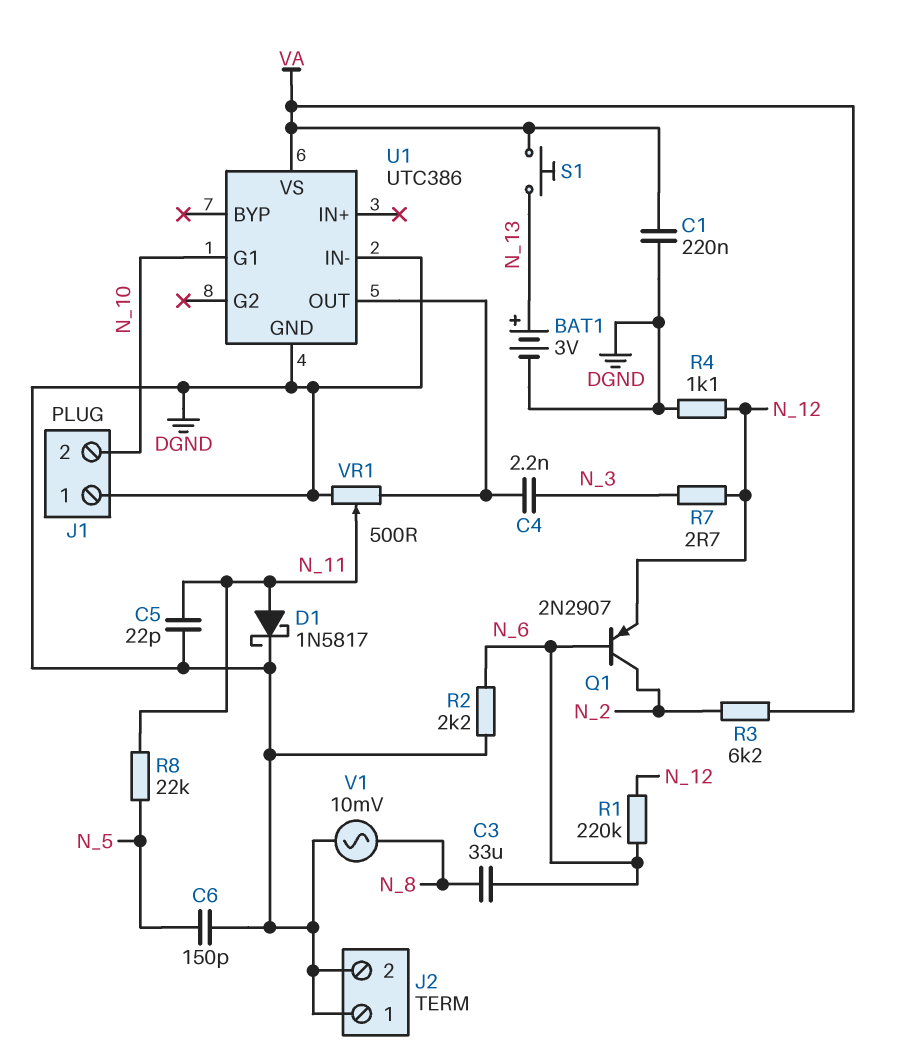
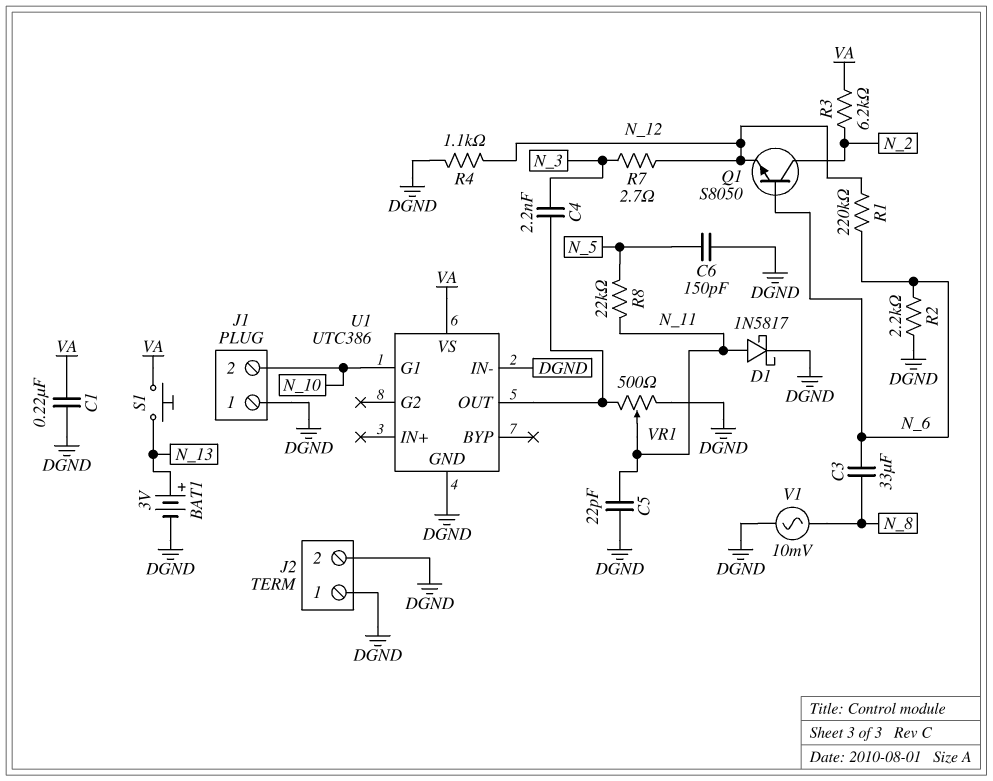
Q1: PNP 2N2907 (B N_6, C N_2, E N_12) -> NPN S8050 (B N_6, C N_2, E N_12)

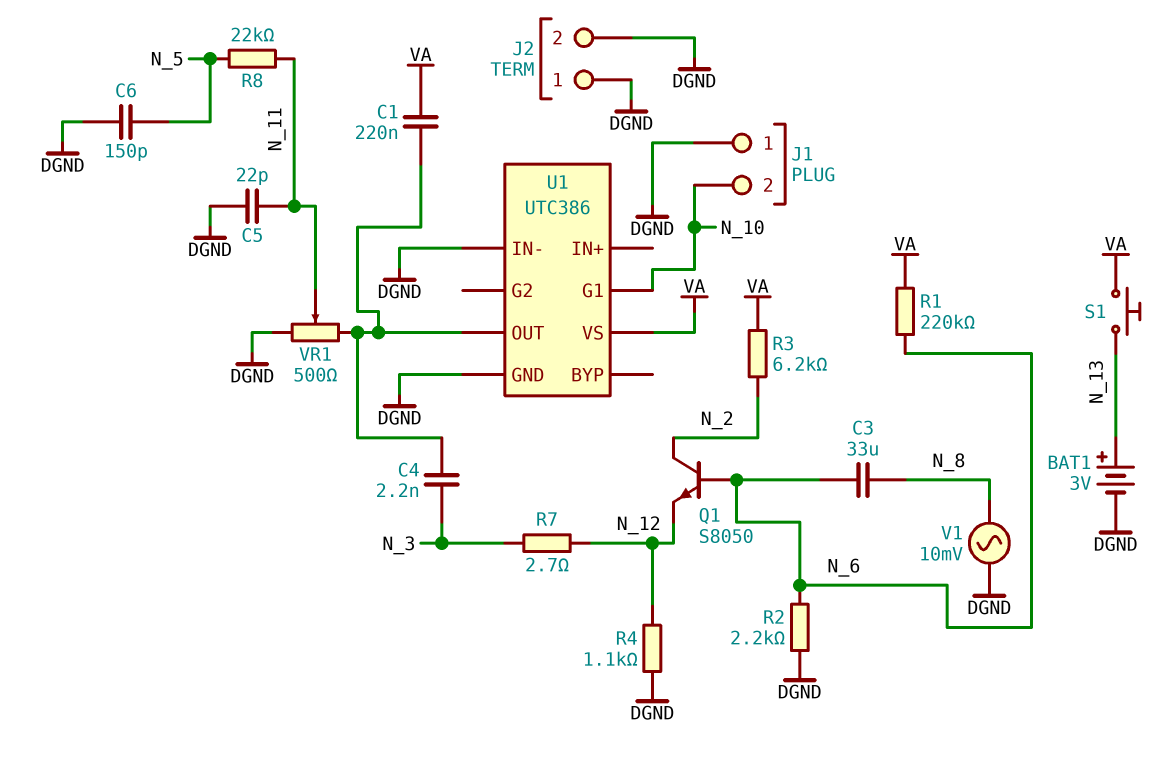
C1: 220nF (DGND, VA) -> 220nF (U1/OUT, VA)
D1: schottky 1N5817 (A N_11, K DGND) -> none
R1: 220k (N_6, N_12) -> 220k (N_6, VA)

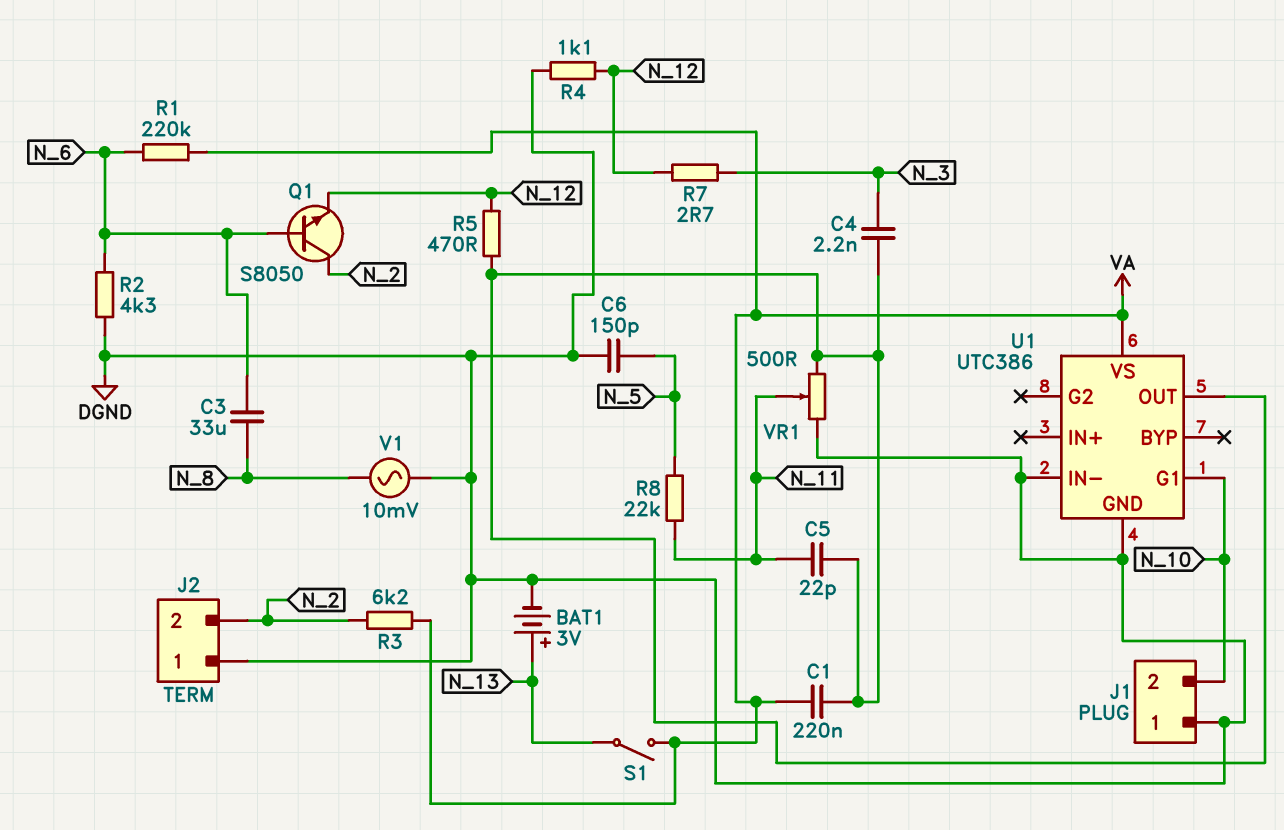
C5: 22pF (DGND, N_11) -> 22pF (N_11, U1/OUT)
J2 pin 2: DGND -> N_2
R2: 2.2k (DGND, N_6) -> 4.3k (DGND, N_6)
R5: none -> 470 (N_12, U1/OUT)
S1: button (N_13, VA) -> switch (N_13, VA)

